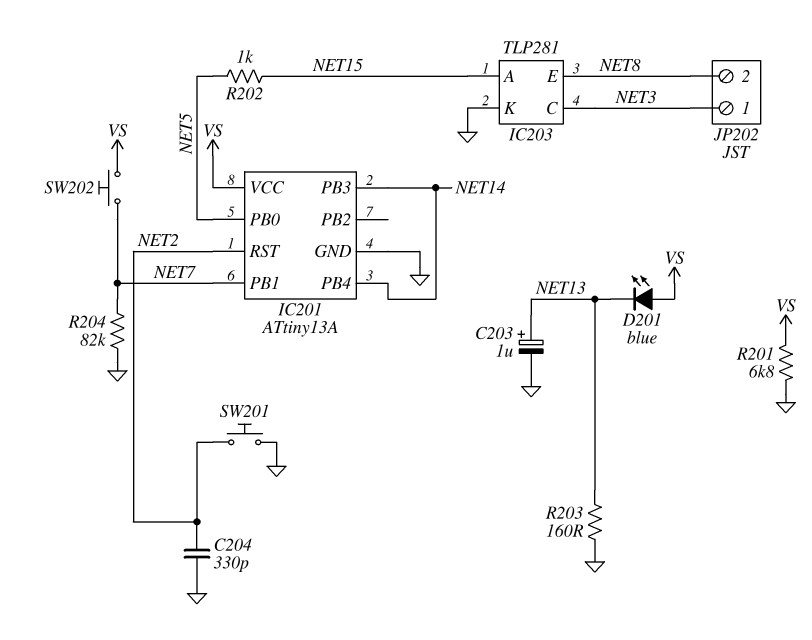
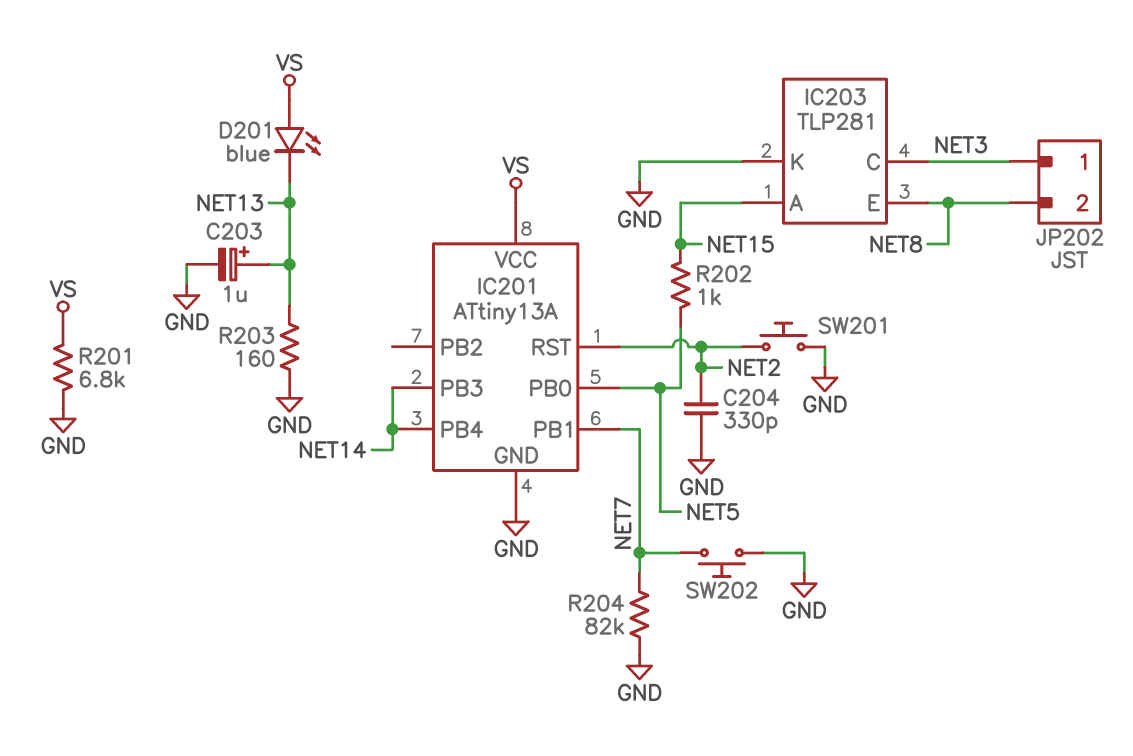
SW202: button (NET7, VS) -> button (GND, NET7)

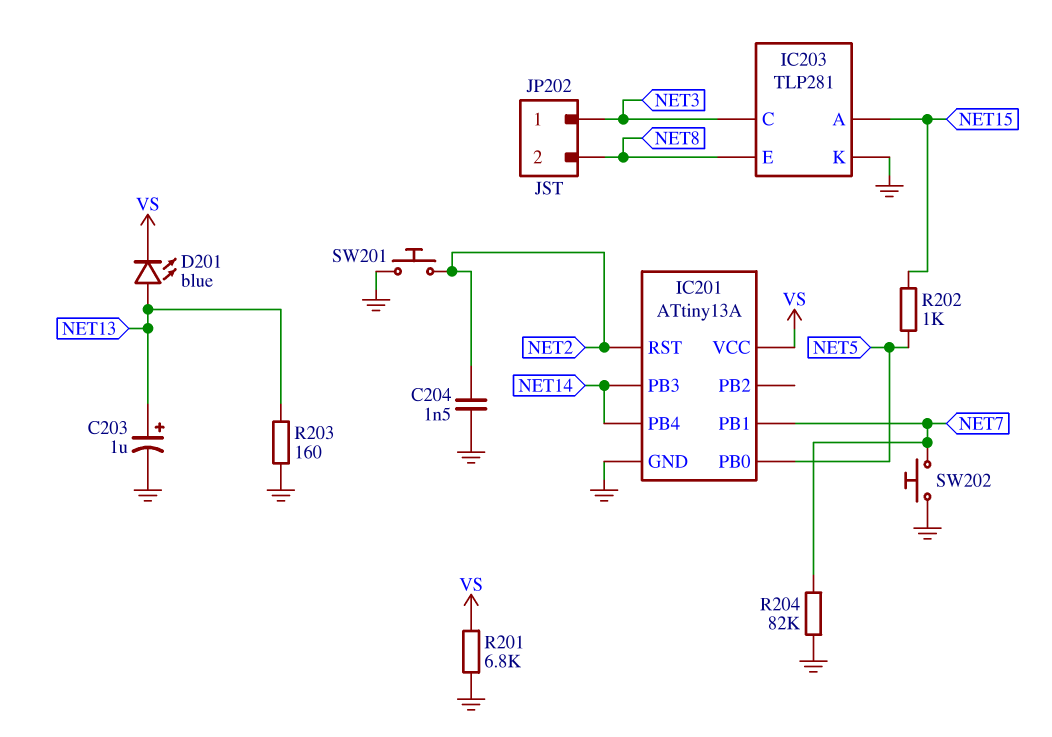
C204: 330pF (GND, NET2) -> 1.5nF (GND, NET2)
D201: LED blue (A VS, K NET13) -> LED blue (A NET13, K VS)

